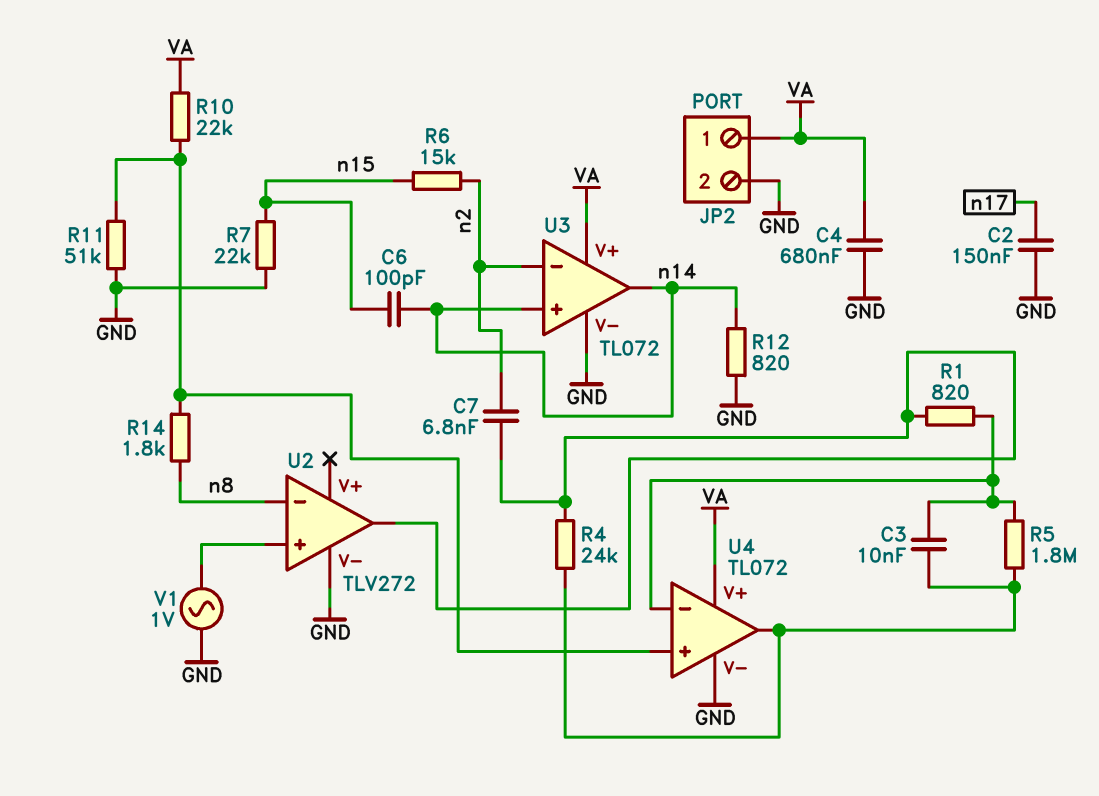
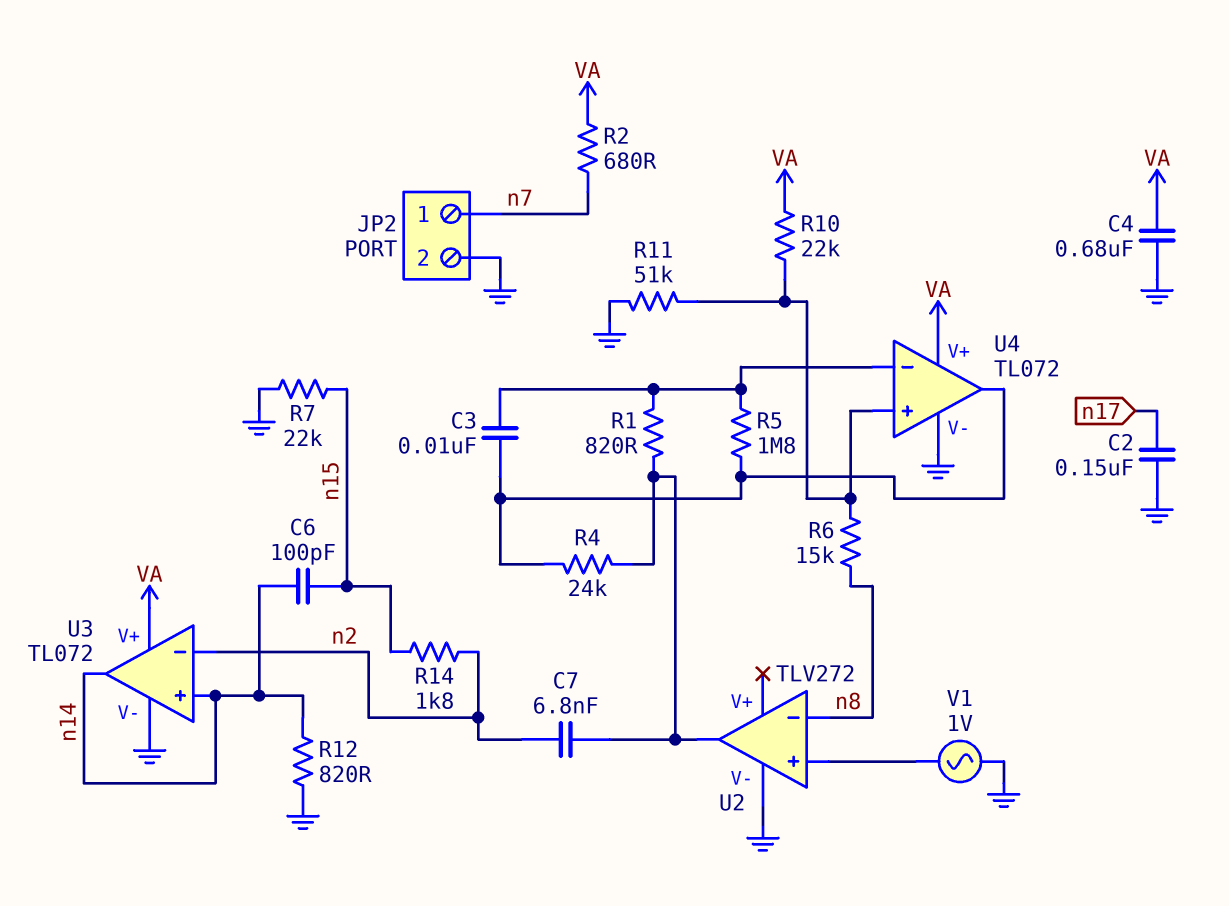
JP2 pin 1: VA -> n7
R2: none -> 680 (VA, n7)
R6: 15k (n2, n15) -> 15k (U4/in+, n8)
R14: 1.8k (U4/in+, n8) -> 1.8k (n2, n15)

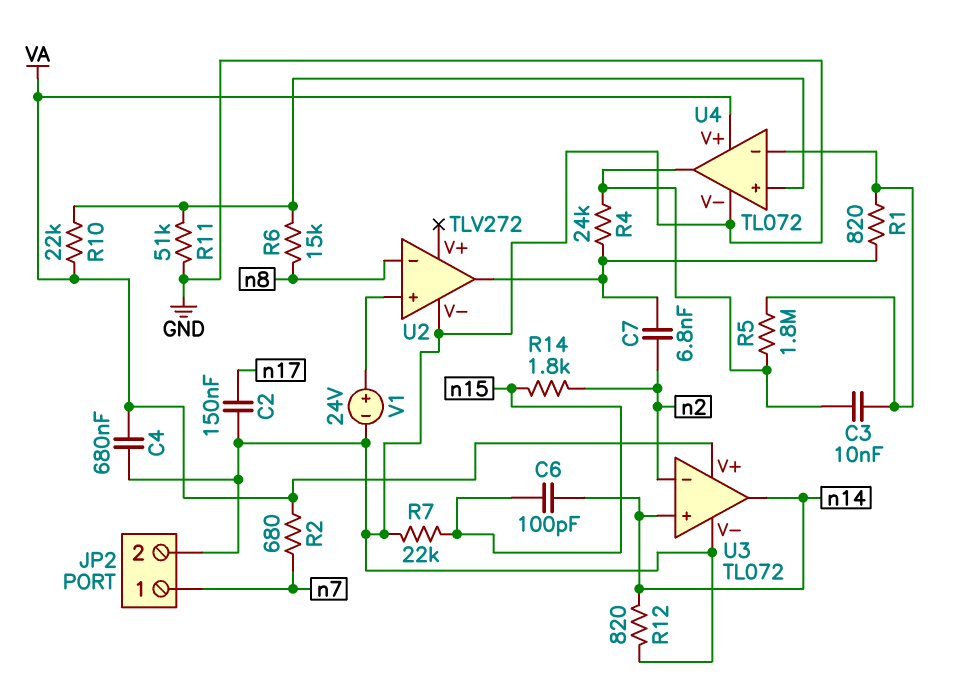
V1: AC 1V (GND, U2/in+) -> 24V (plus U2/in+, minus GND)

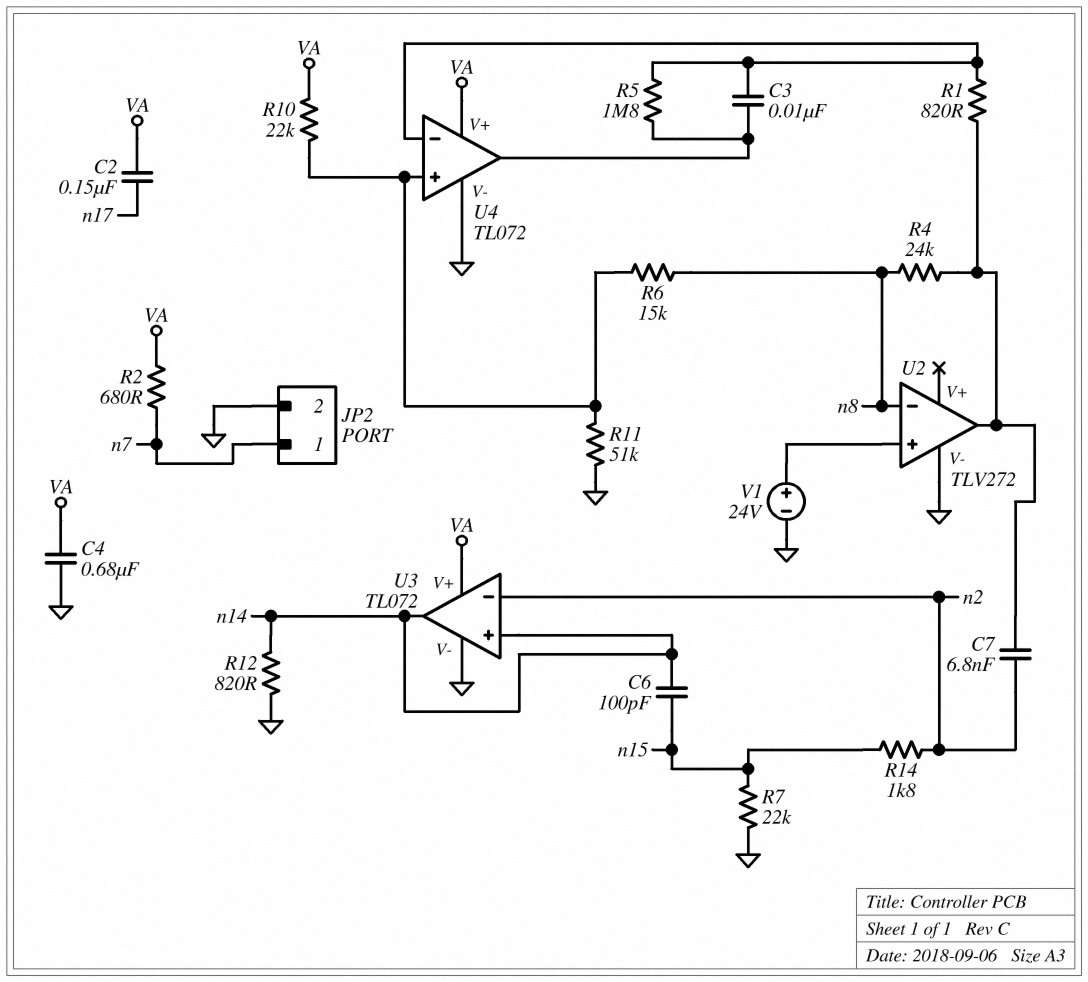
C2: 150nF (GND, n17) -> 150nF (VA, n17)
R4: 24k (U2/out, U4/out) -> 24k (U2/out, n8)

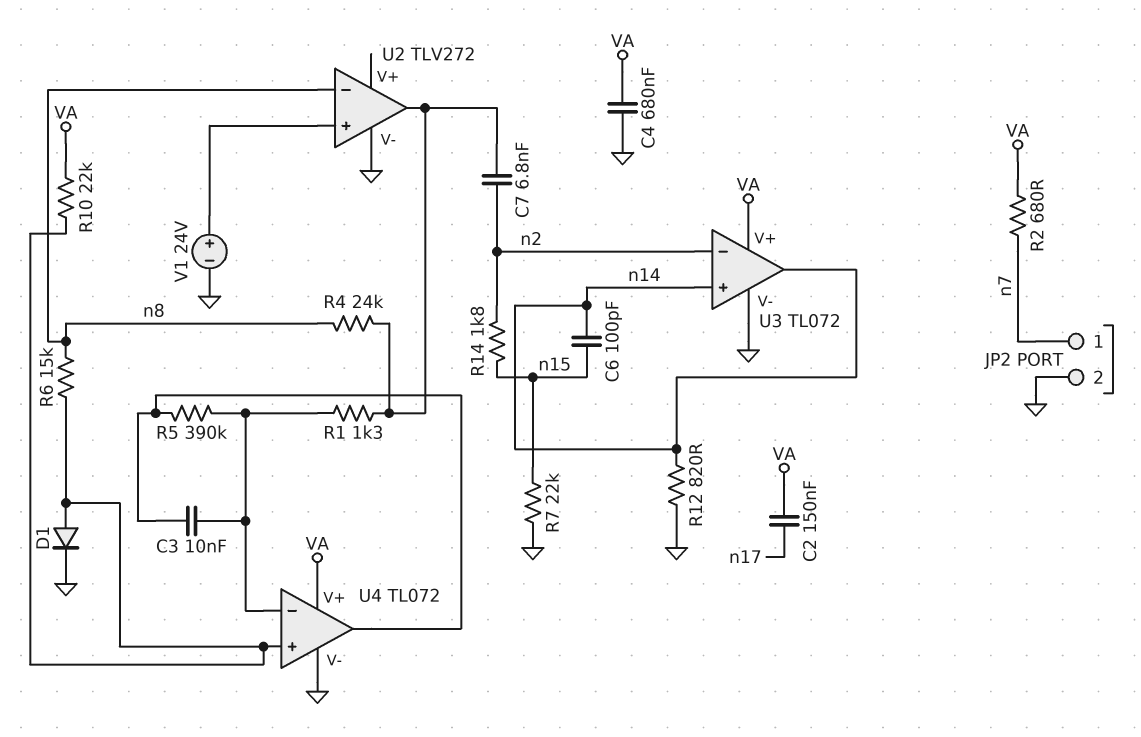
D1: none -> diode (A U4/in+, K GND)
R1: 820 (U2/out, U4/in-) -> 1.3k (U2/out, U4/in-)
R5: 1.8M (U4/in-, U4/out) -> 390k (U4/in-, U4/out)
R11: 51k (GND, U4/in+) -> none

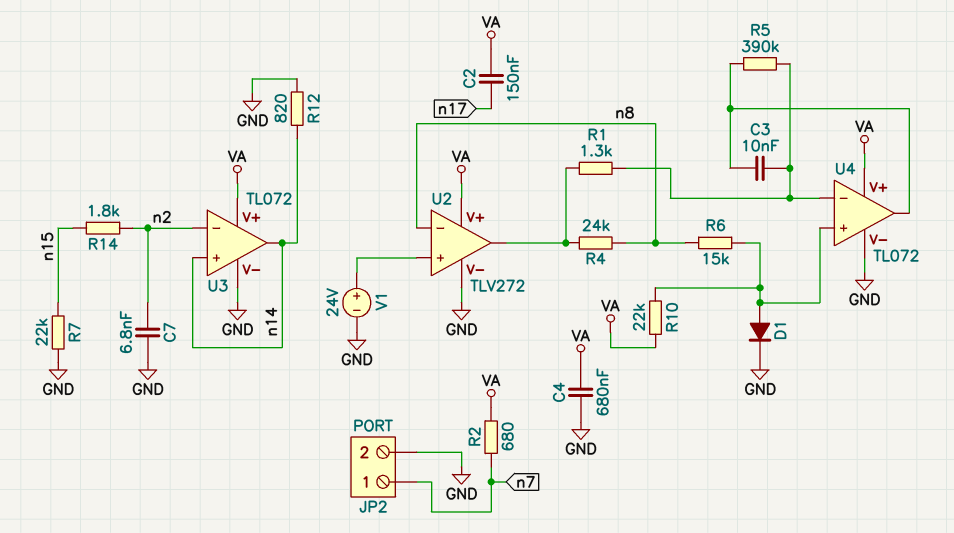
C6: 100pF (n14, n15) -> none
C7: 6.8nF (U2/out, n2) -> 6.8nF (GND, n2)
U2 pin V+: none -> VA

